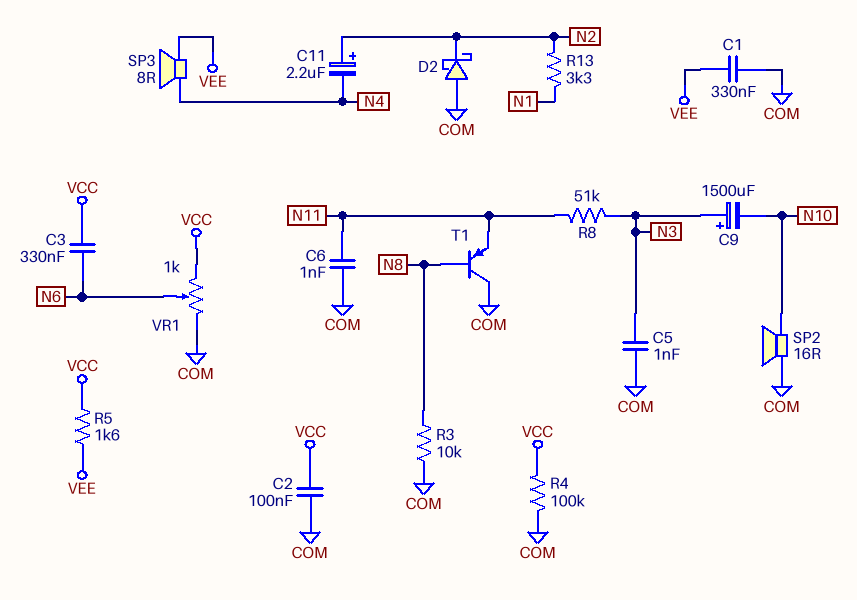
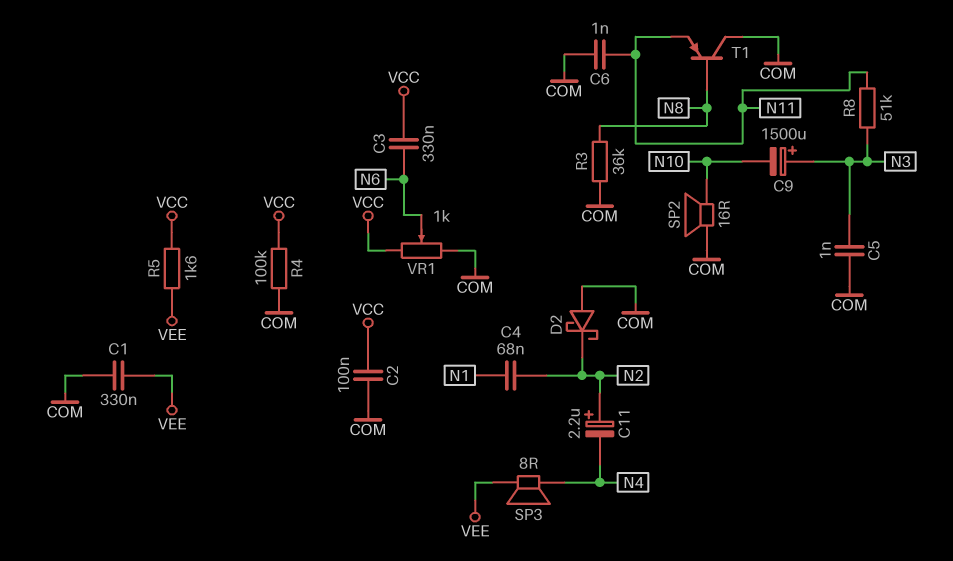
C4: none -> 68nF (N1, N2)
R3: 10k (COM, N8) -> 36k (COM, N8)
R13: 3.3k (N1, N2) -> none

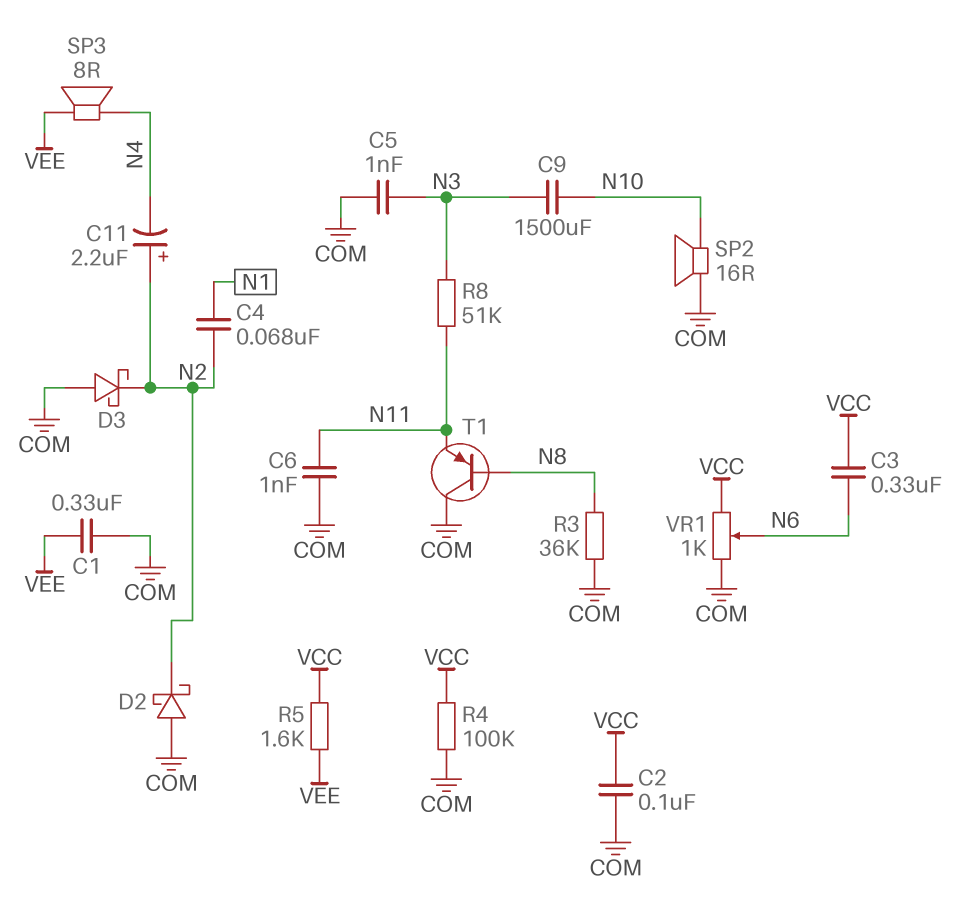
C9: 1500uF (plus N3, minus N10) -> 1500uF (N3, N10)
D3: none -> schottky (A COM, K N2)

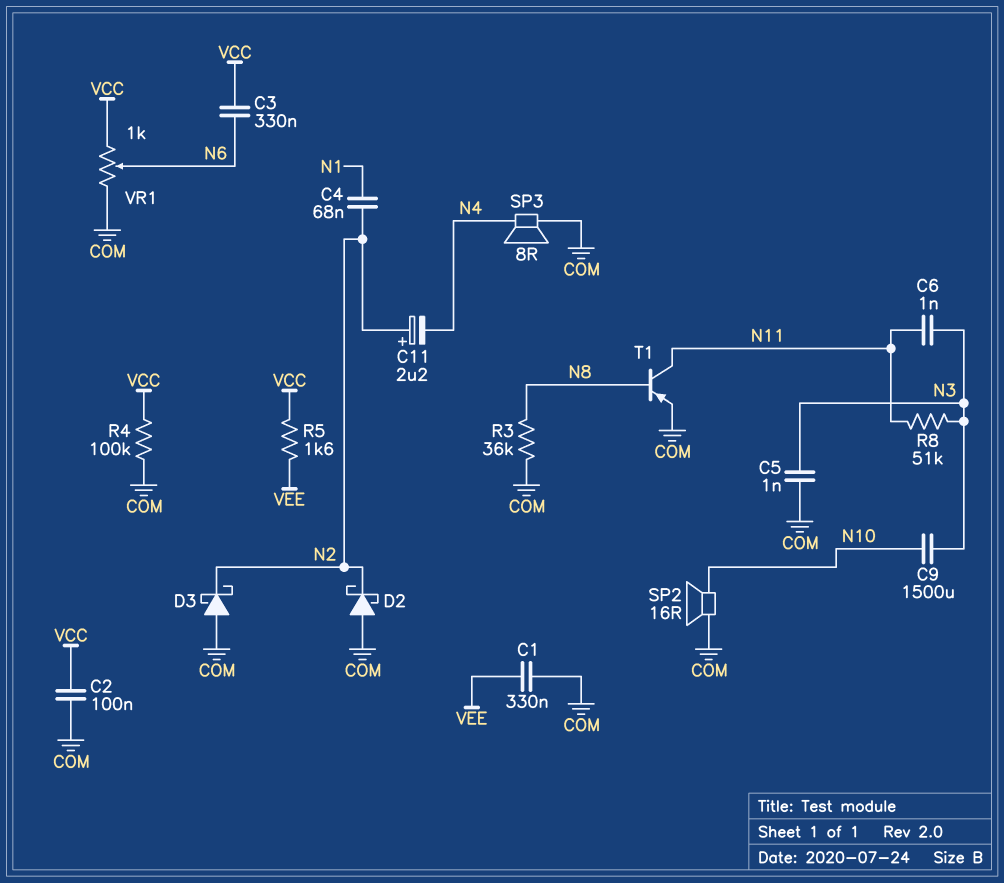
C6: 1nF (COM, N11) -> 1nF (N3, N11)
SP3: speaker 8R (N4, VEE) -> speaker 8R (COM, N4)
T1: PNP (B N8, C COM, E N11) -> PNP (B N8, C N11, E COM)

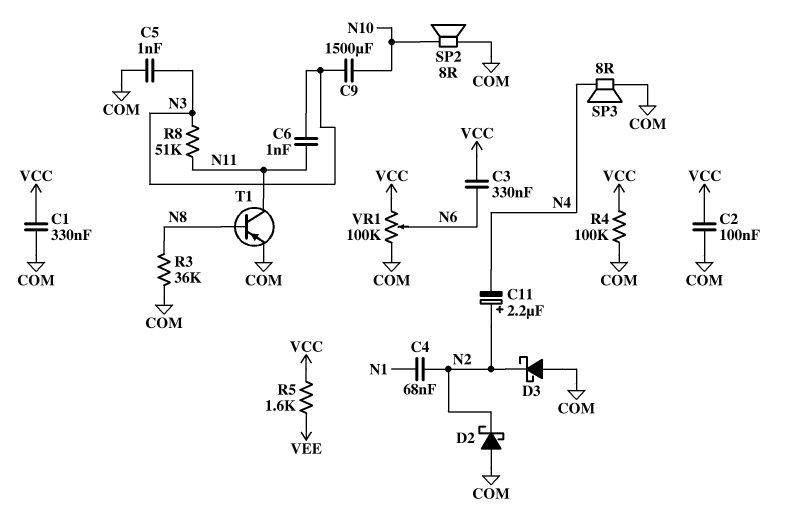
C1: 330nF (COM, VEE) -> 330nF (COM, VCC)
SP2: speaker 16R (COM, N10) -> speaker 8R (COM, N10)
VR1: 1k (COM, VCC, wiper N6) -> 100k (COM, VCC, wiper N6)

